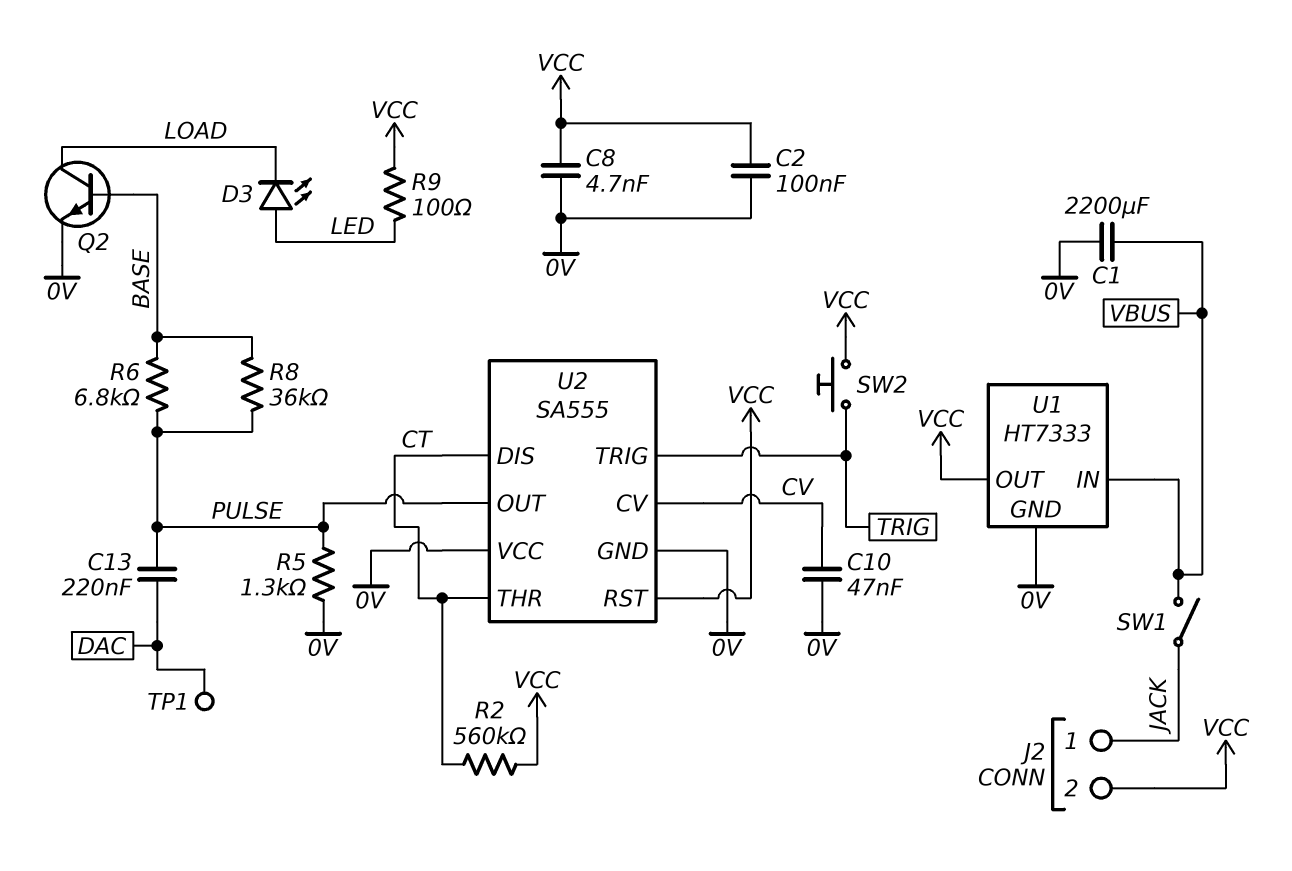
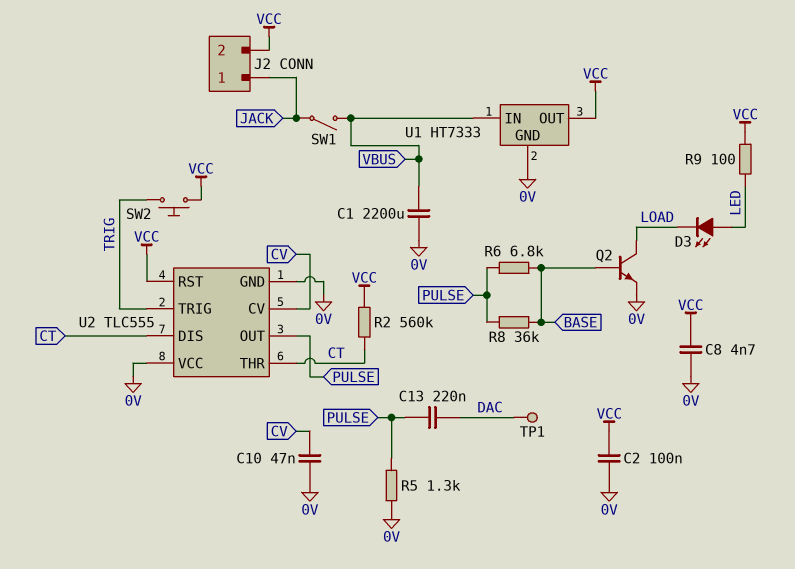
U2: SA555 -> TLC555

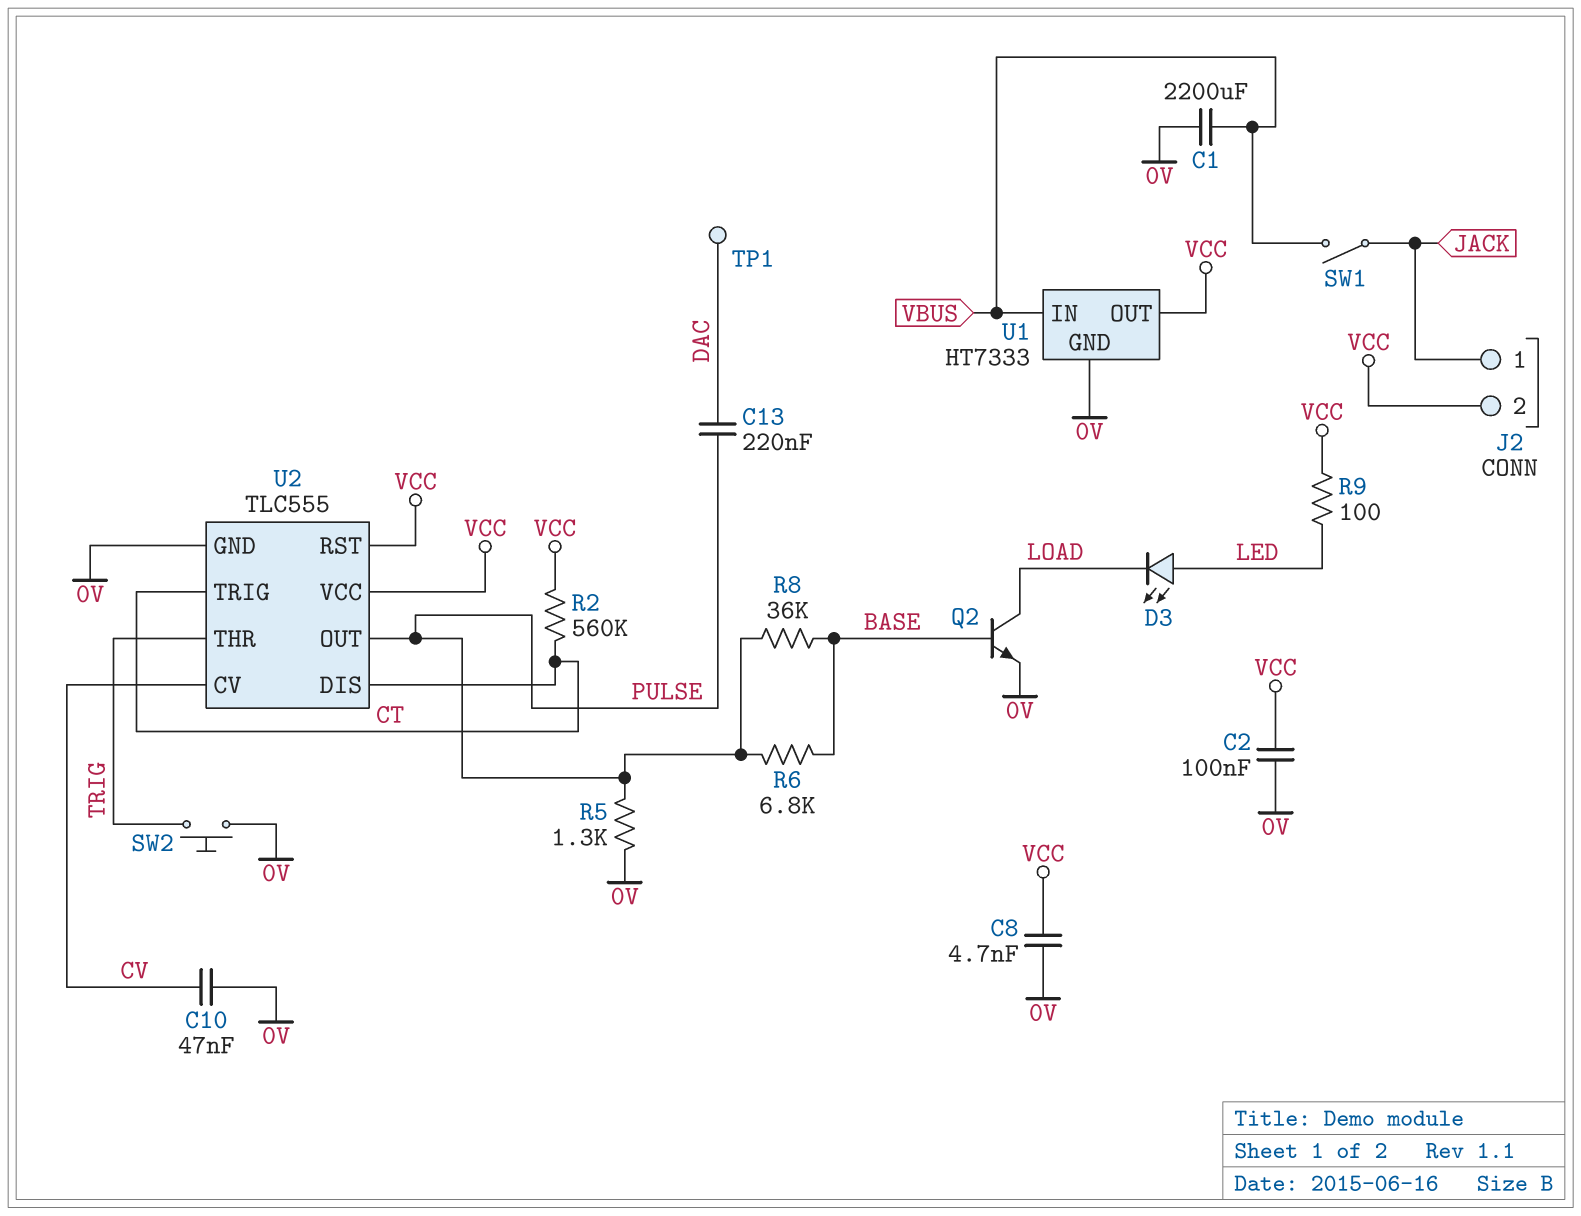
SW2: button (TRIG, VCC) -> button (0V, TRIG)
U2 pin THR: CT -> TRIG
U2 pin TRIG: TRIG -> CT
U2 pin VCC: 0V -> VCC

